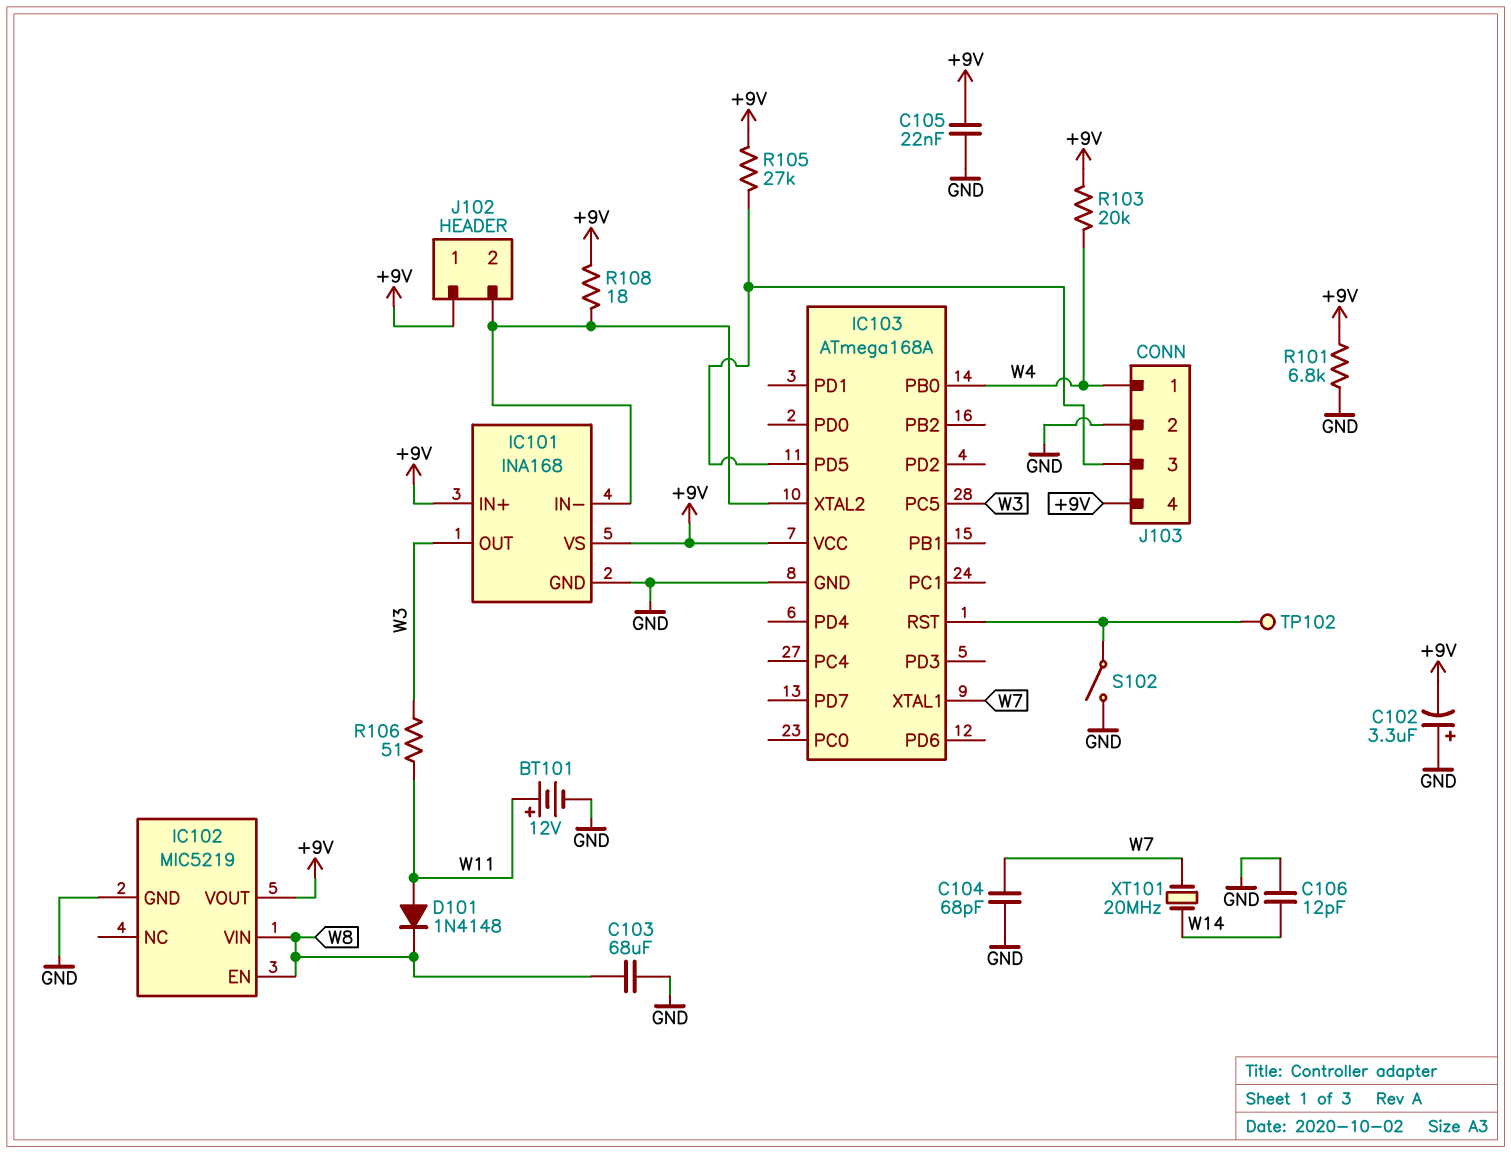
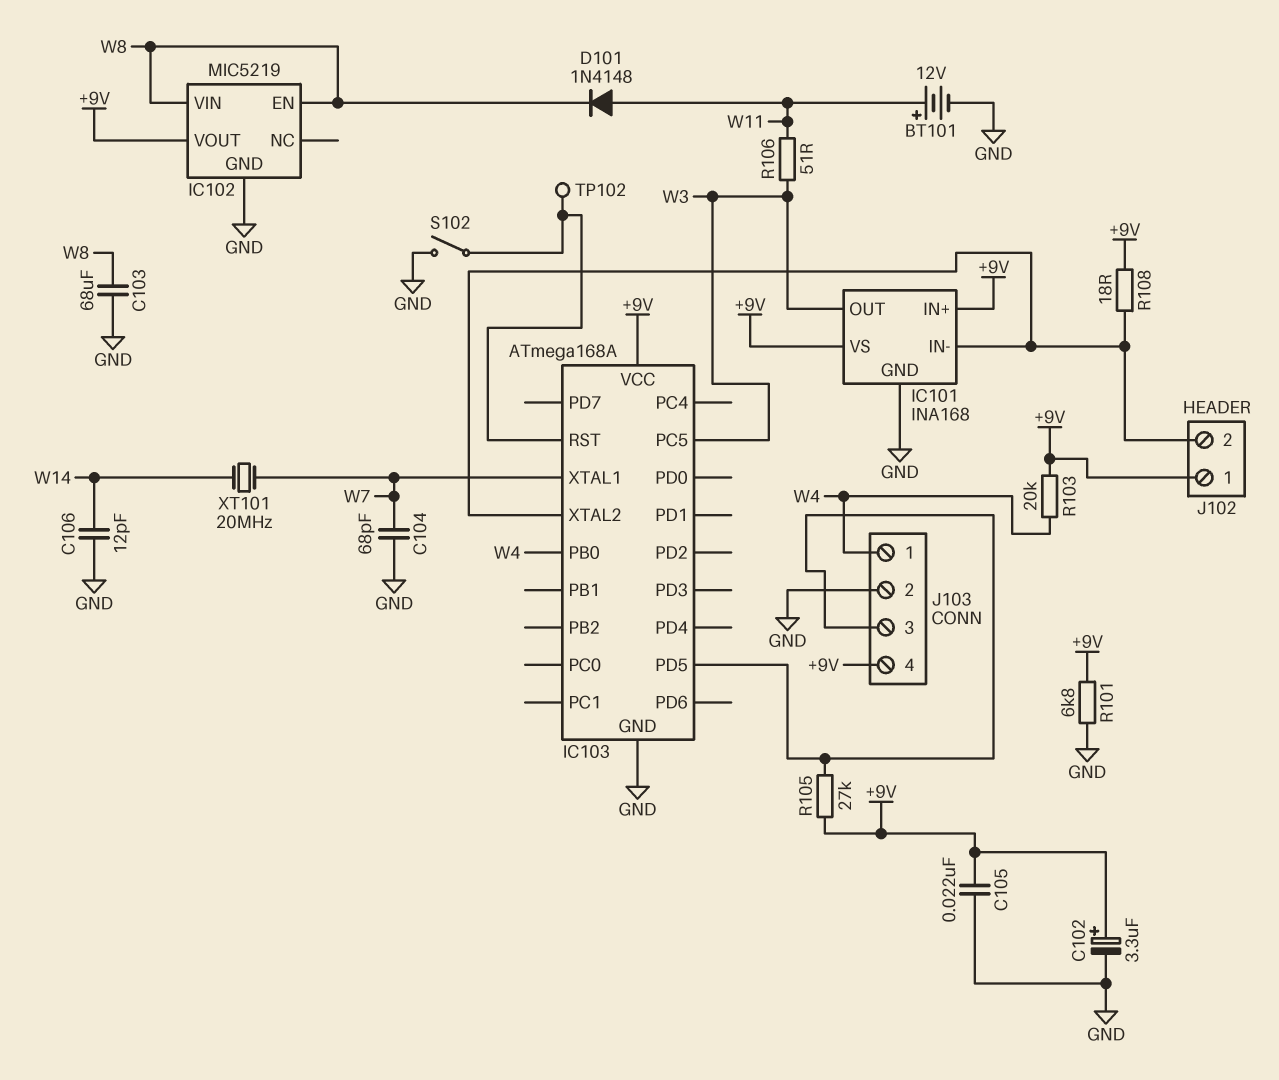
C102: 3.3uF (plus GND, minus +9V) -> 3.3uF (plus +9V, minus GND)

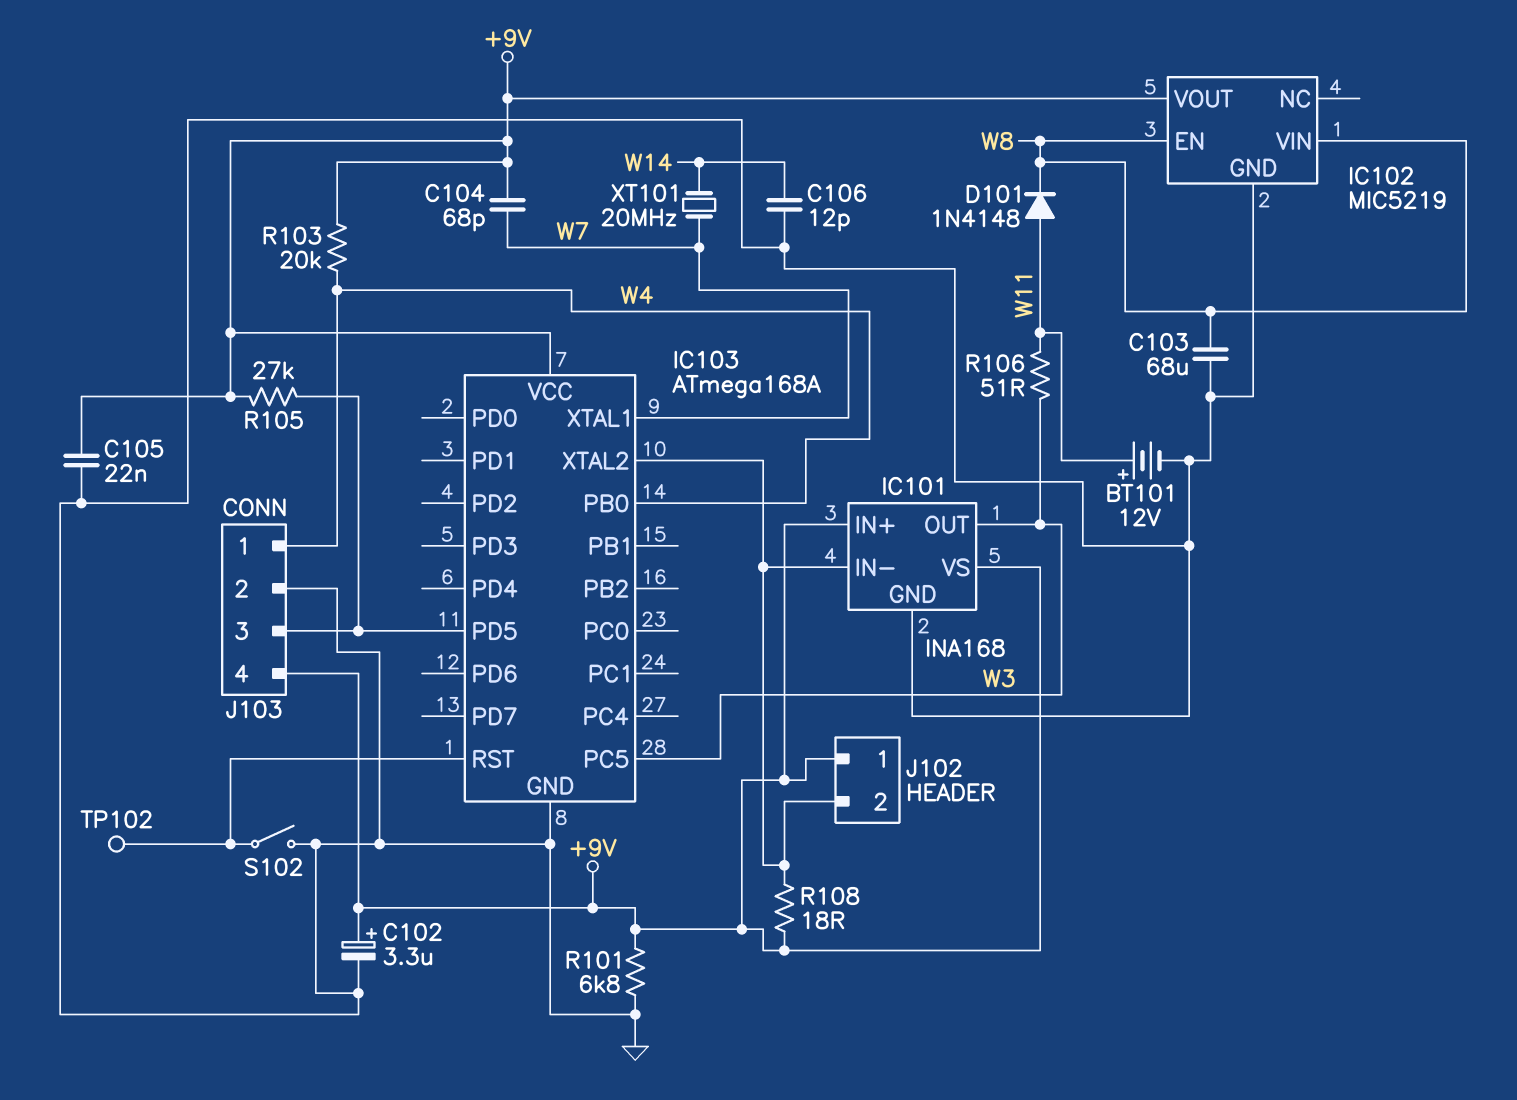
C104: 68pF (GND, W7) -> 68pF (+9V, W7)

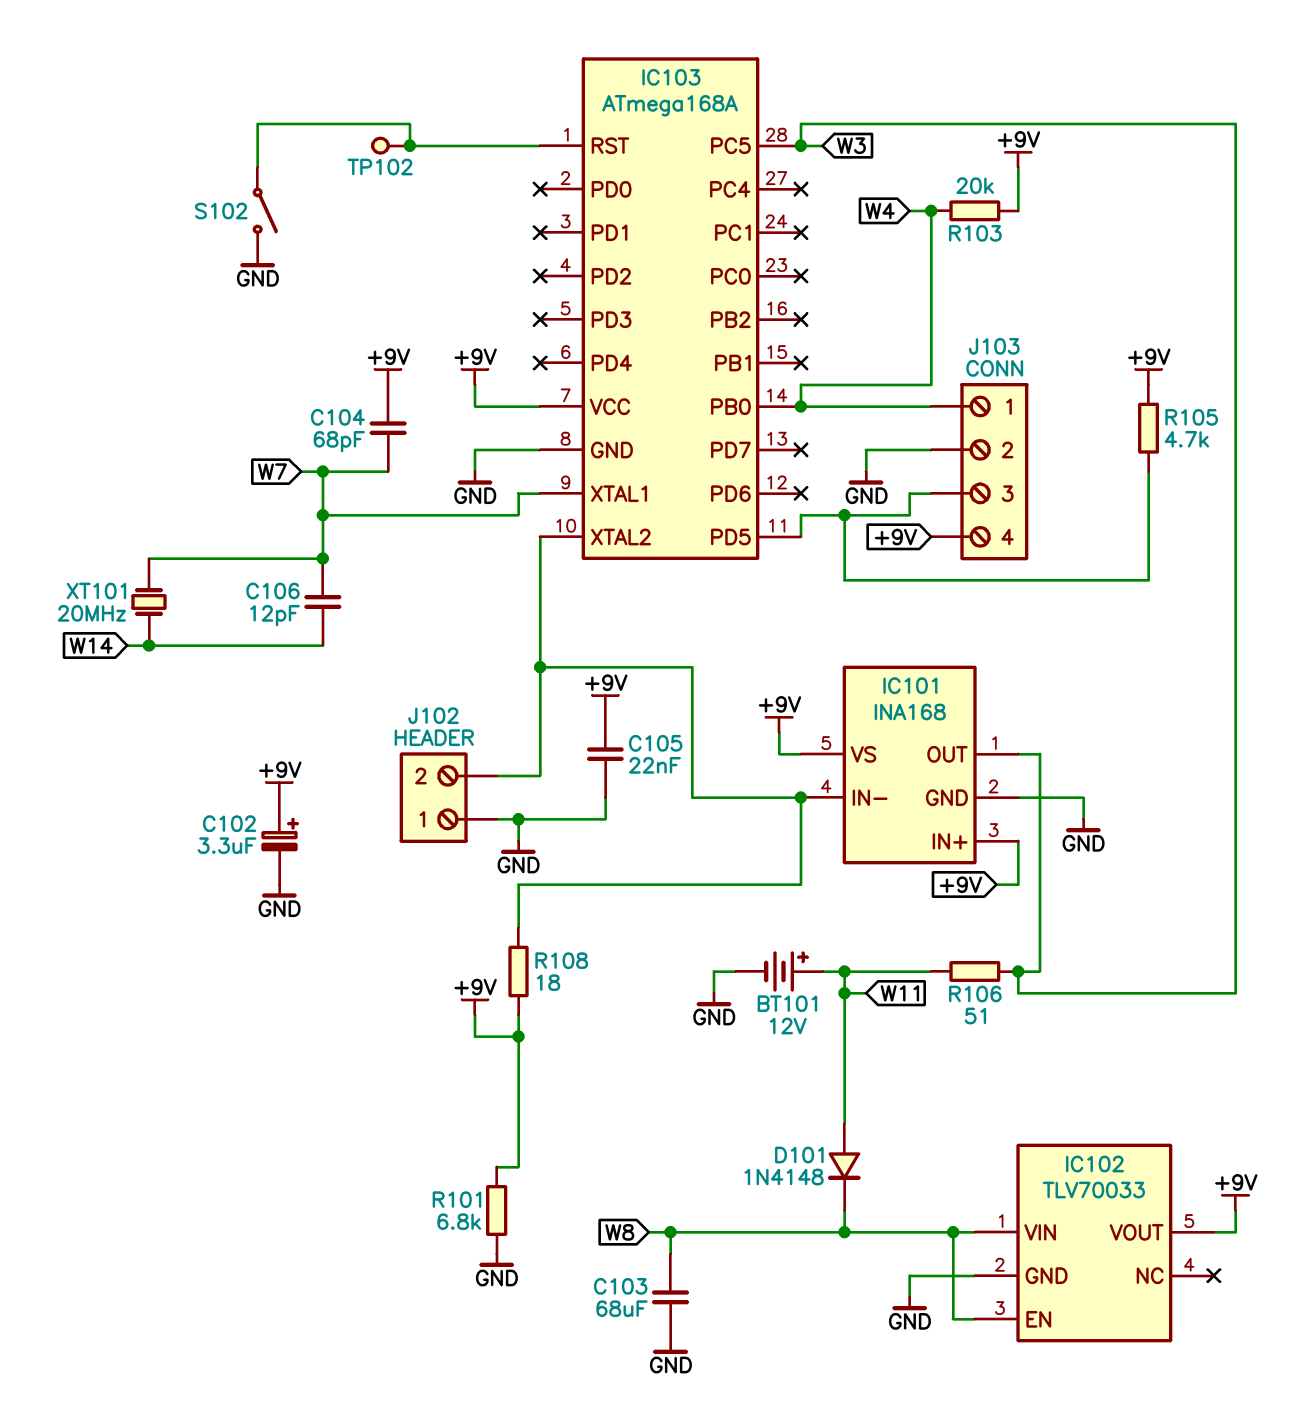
C106: 12pF (GND, W14) -> 12pF (W7, W14)
IC102: MIC5219 -> TLV70033
J102 pin 1: +9V -> GND
R105: 27k (+9V, IC103/PD5) -> 4.7k (+9V, IC103/PD5)

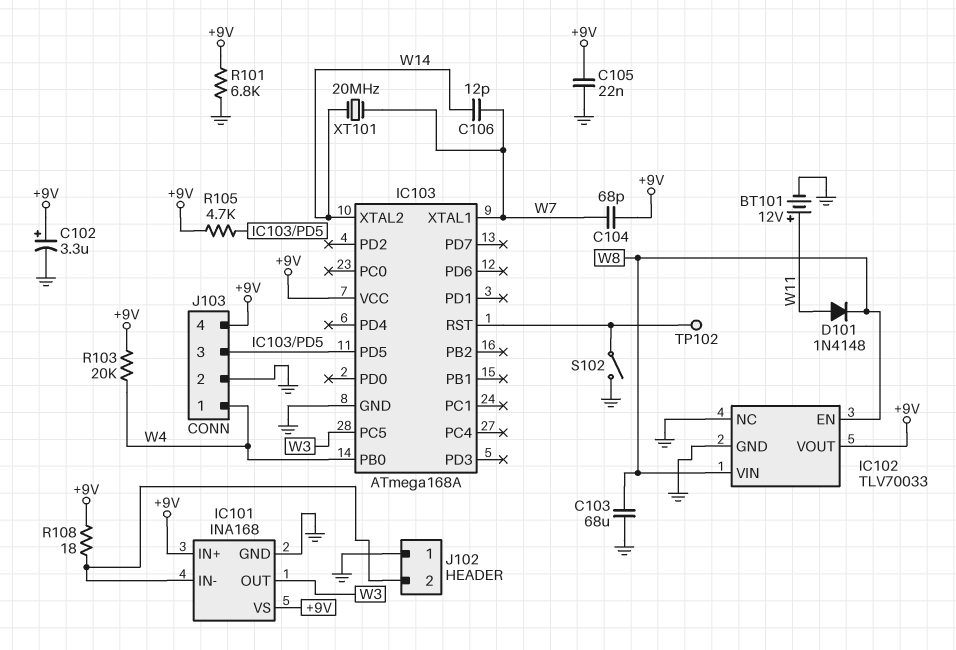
IC102 pin NC: none -> GND
IC103 pin XTAL2: IC101/IN- -> W14
R106: 51 (W3, W11) -> none

